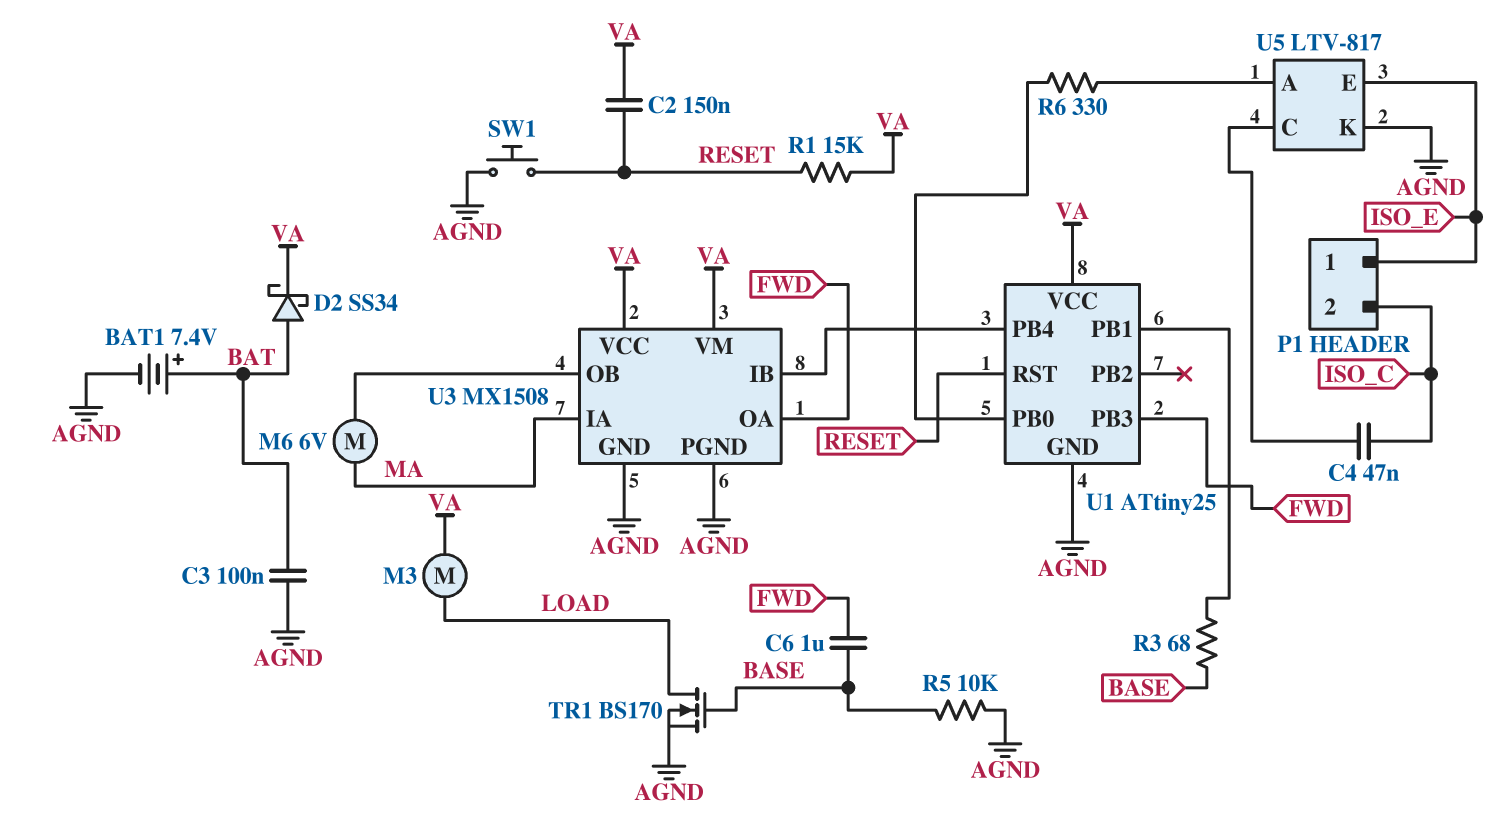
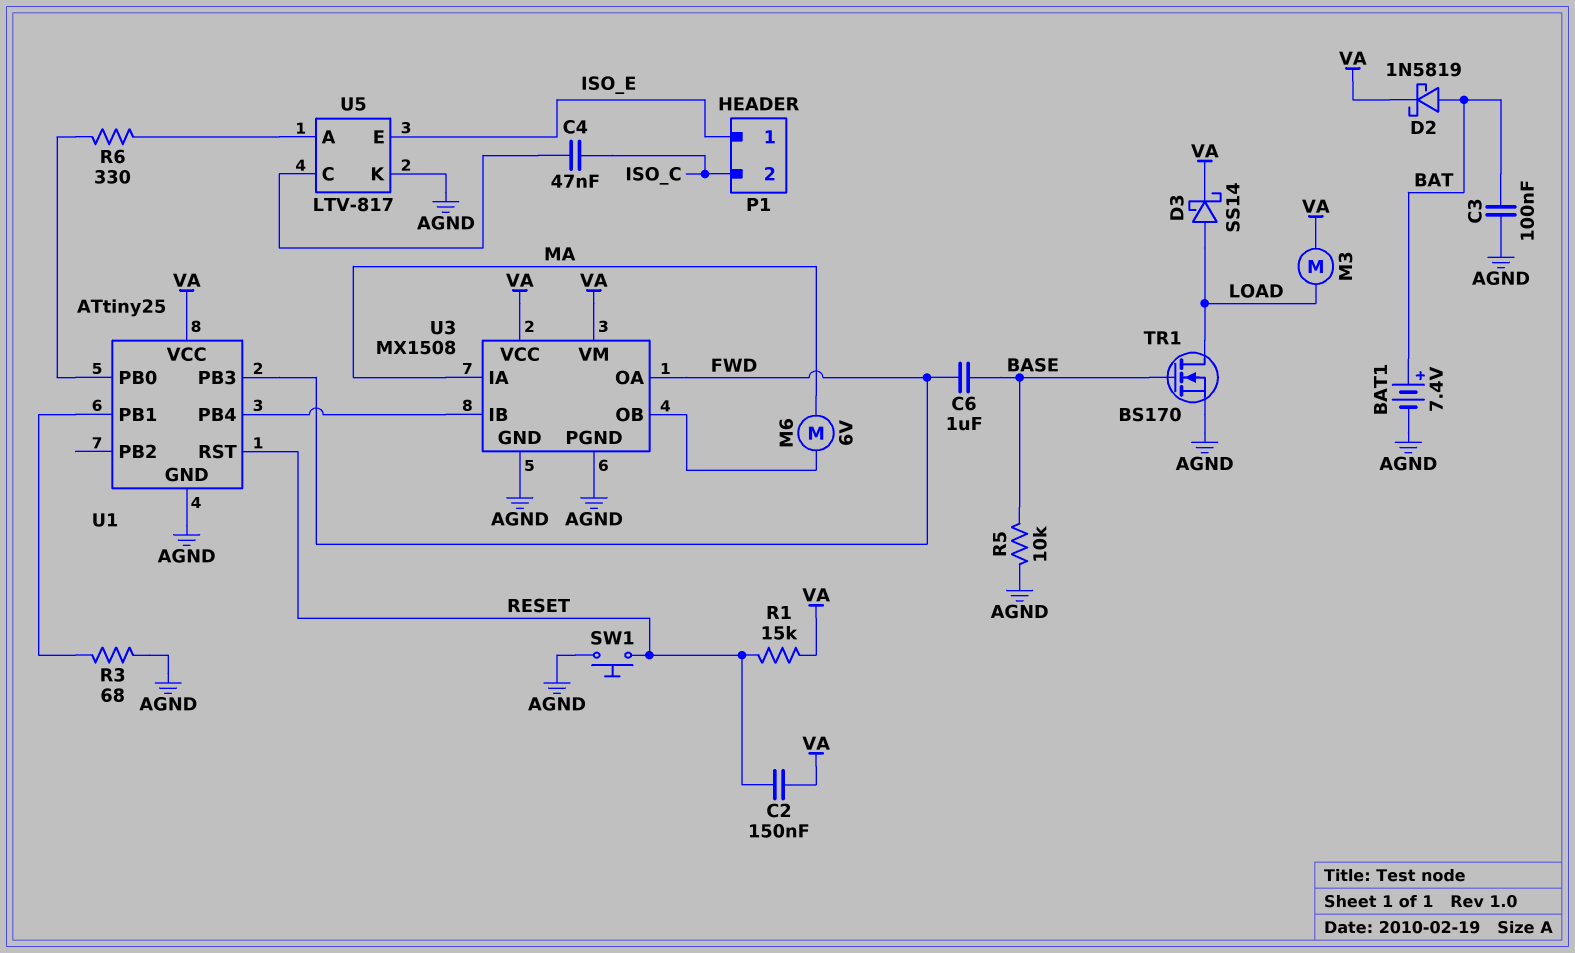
D2: schottky SS34 (A BAT, K VA) -> schottky 1N5819 (A BAT, K VA)
D3: none -> schottky SS14 (A LOAD, K VA)
R3: 68 (BASE, U1/PB1) -> 68 (AGND, U1/PB1)

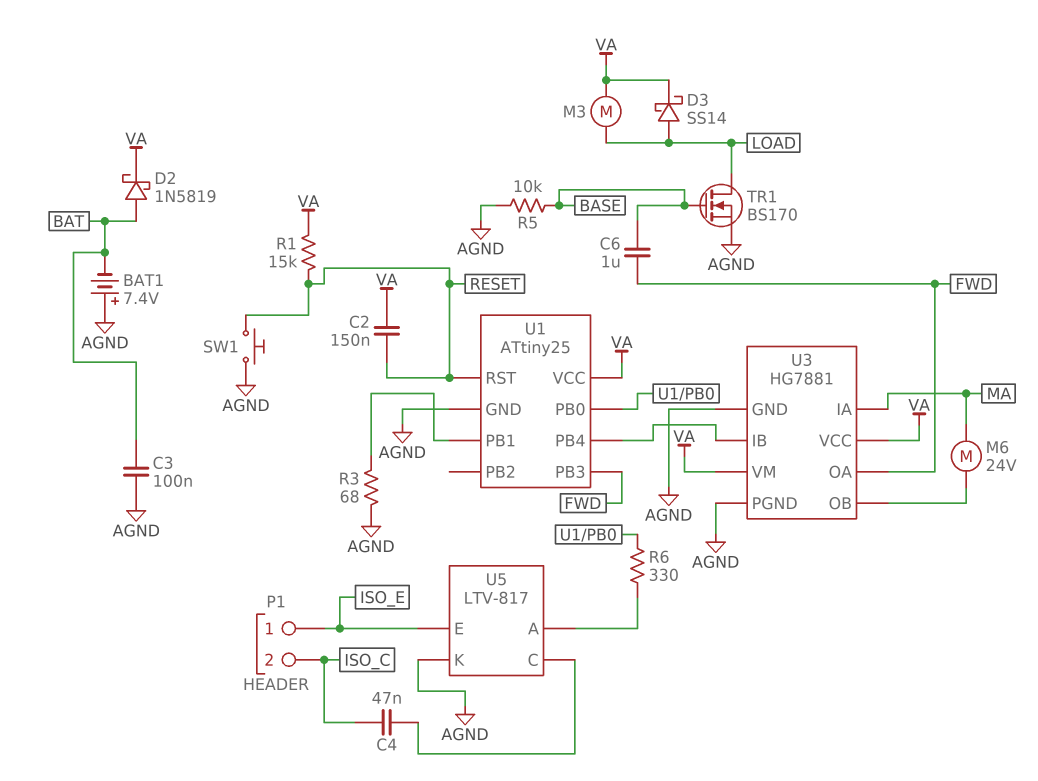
BAT1: 7.4V (plus BAT, minus AGND) -> 7.4V (plus AGND, minus BAT)
M6: motor 6V (MA, U3/OB) -> motor 24V (MA, U3/OB)
U3: MX1508 -> HG7881

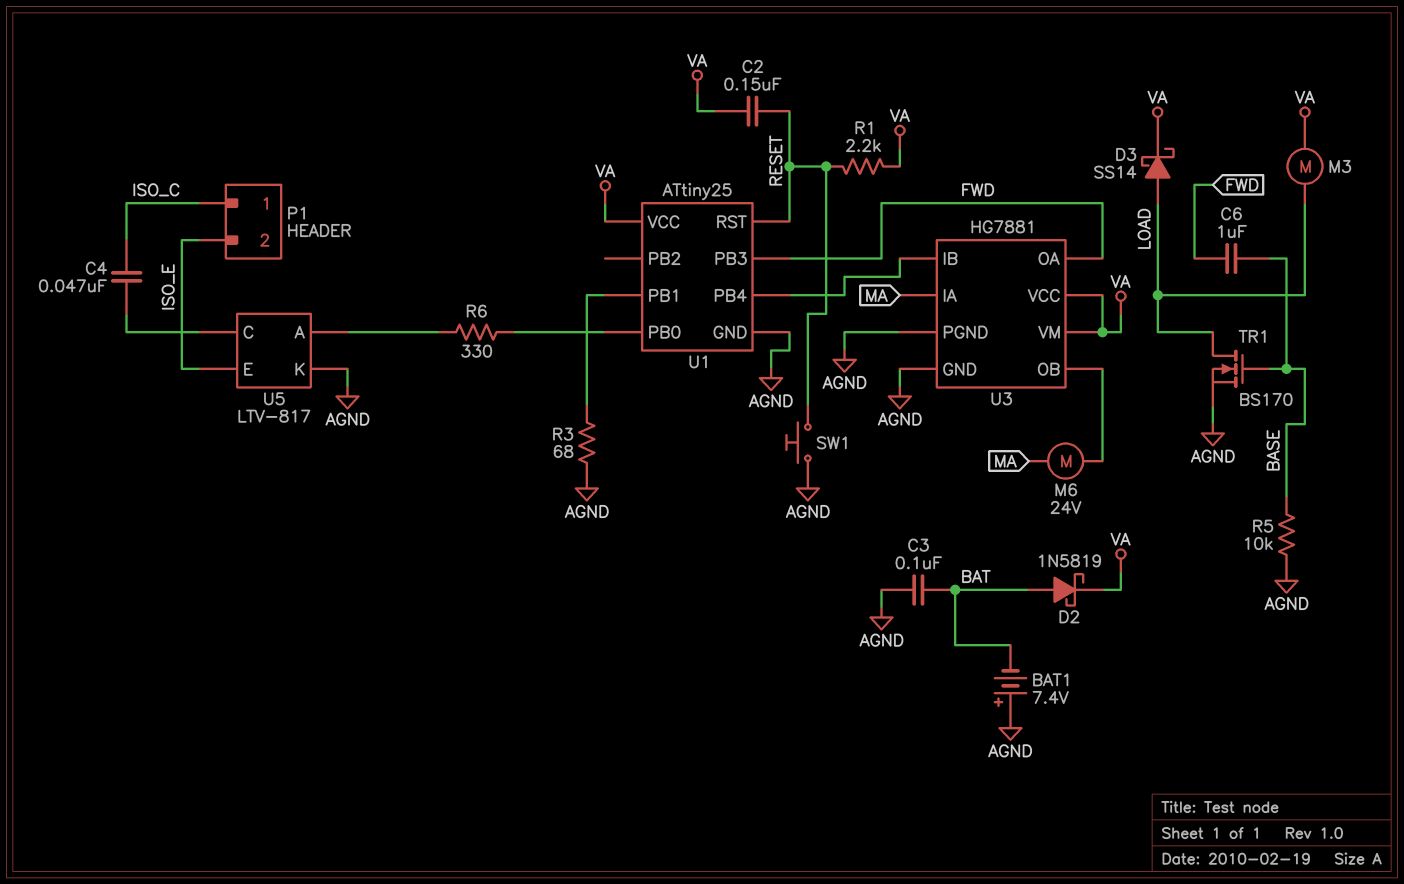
P1 pin 1: ISO_E -> ISO_C
P1 pin 2: ISO_C -> ISO_E
R1: 15k (RESET, VA) -> 2.2k (RESET, VA)

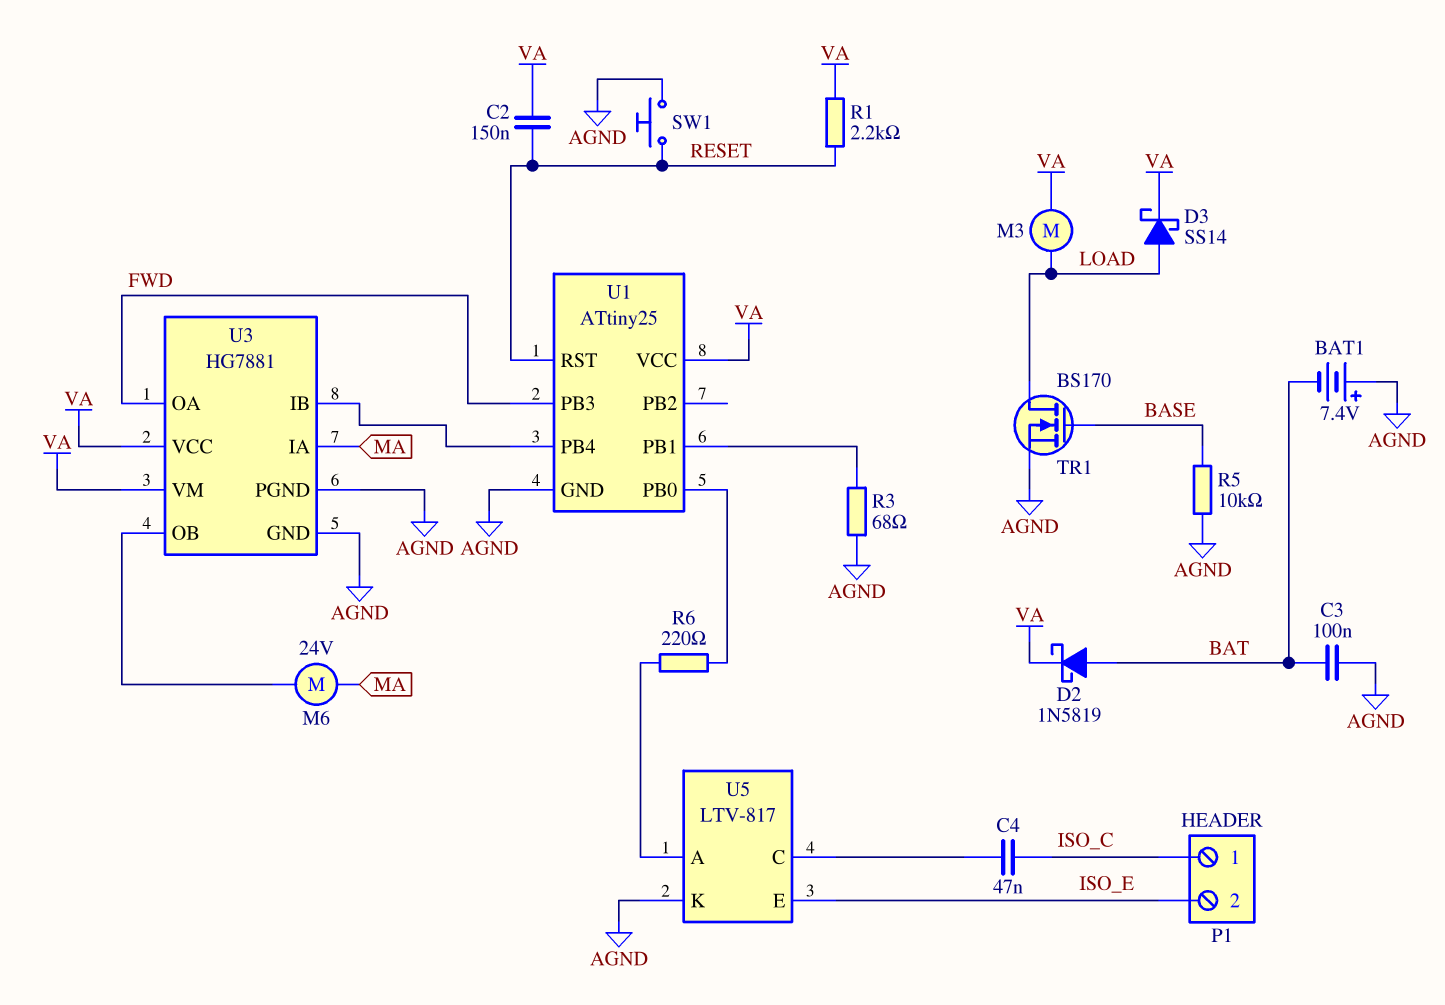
C6: 1uF (BASE, FWD) -> none
R6: 330 (U1/PB0, U5/A) -> 220 (U1/PB0, U5/A)

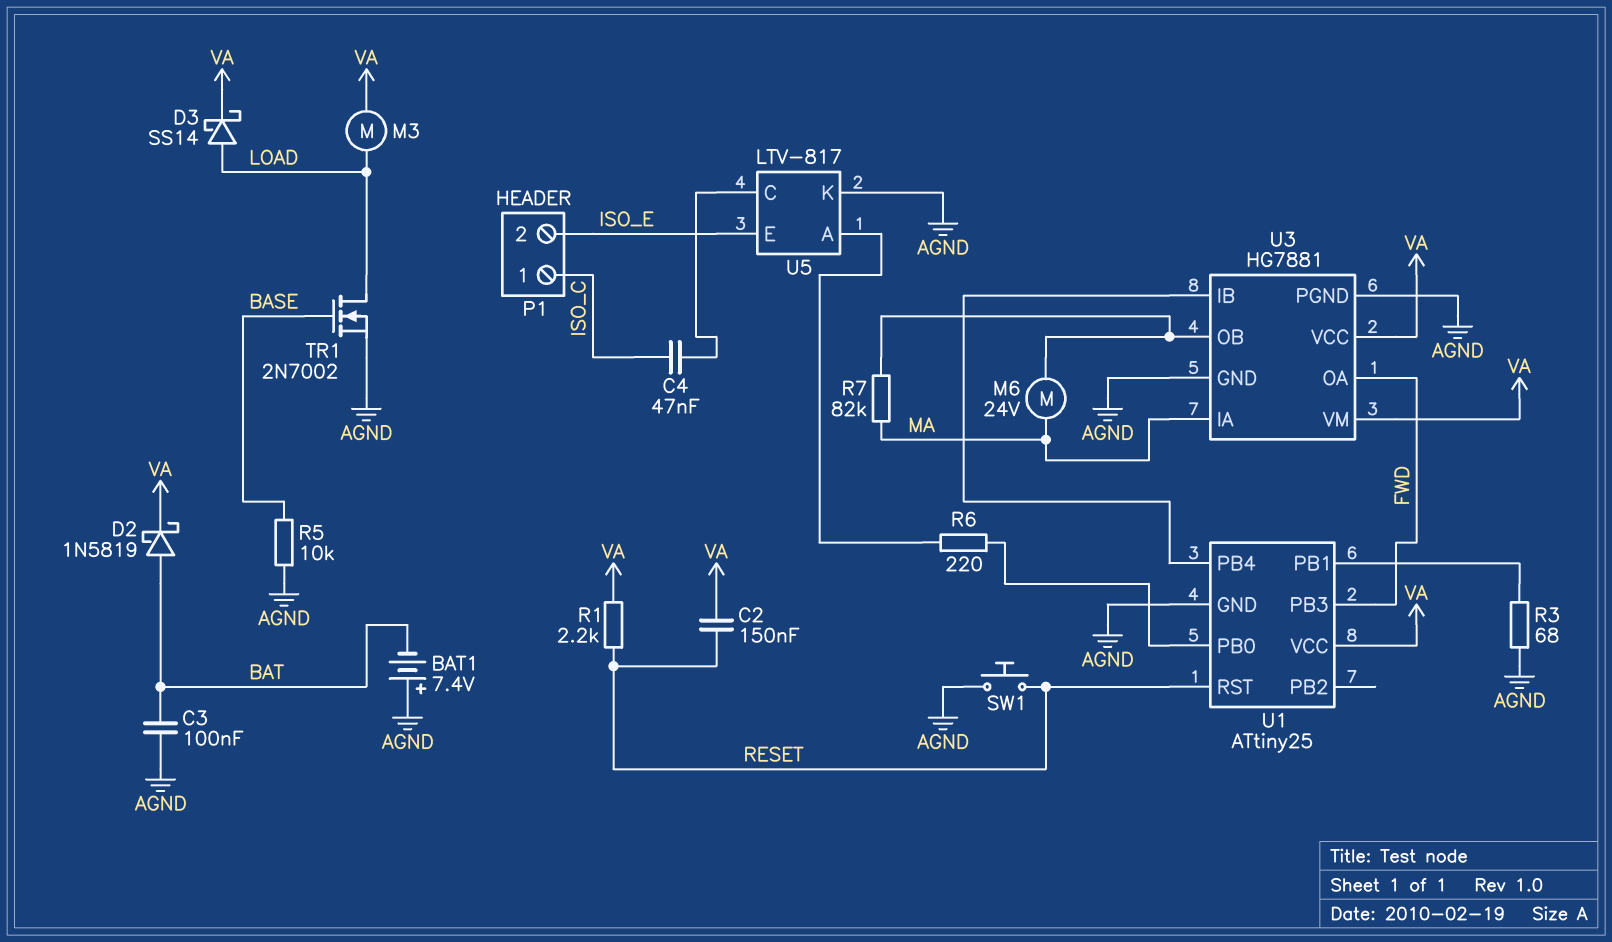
R7: none -> 82k (MA, U3/OB)
TR1: NMOS BS170 (G BASE, D LOAD, S AGND) -> NMOS 2N7002 (G BASE, D LOAD, S AGND)

